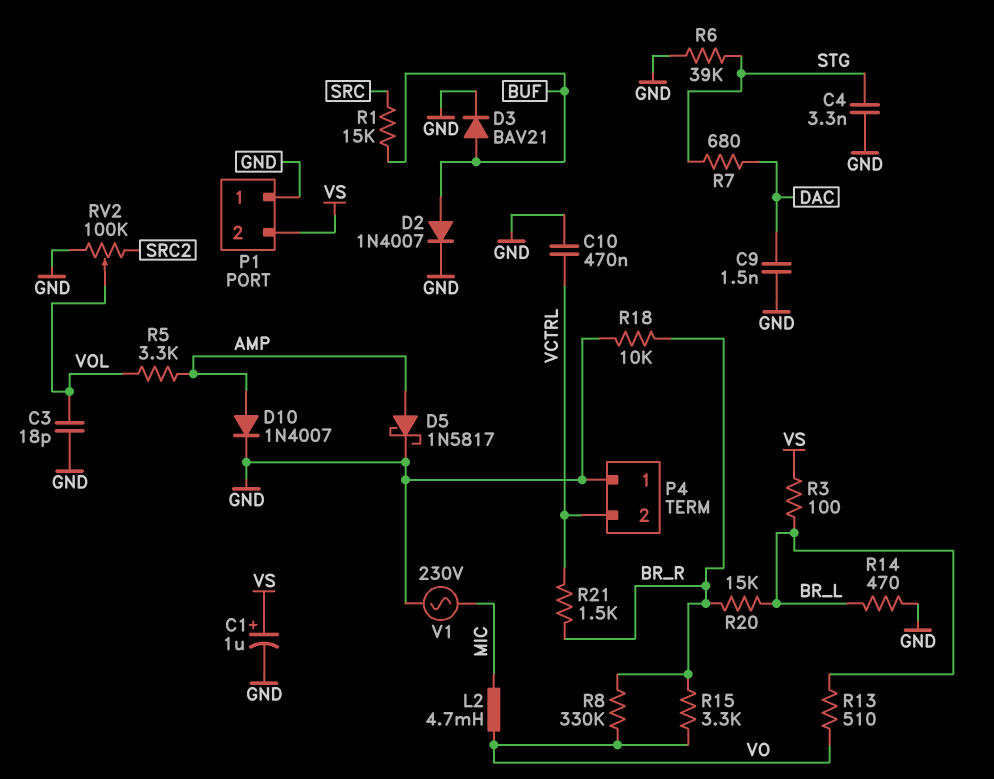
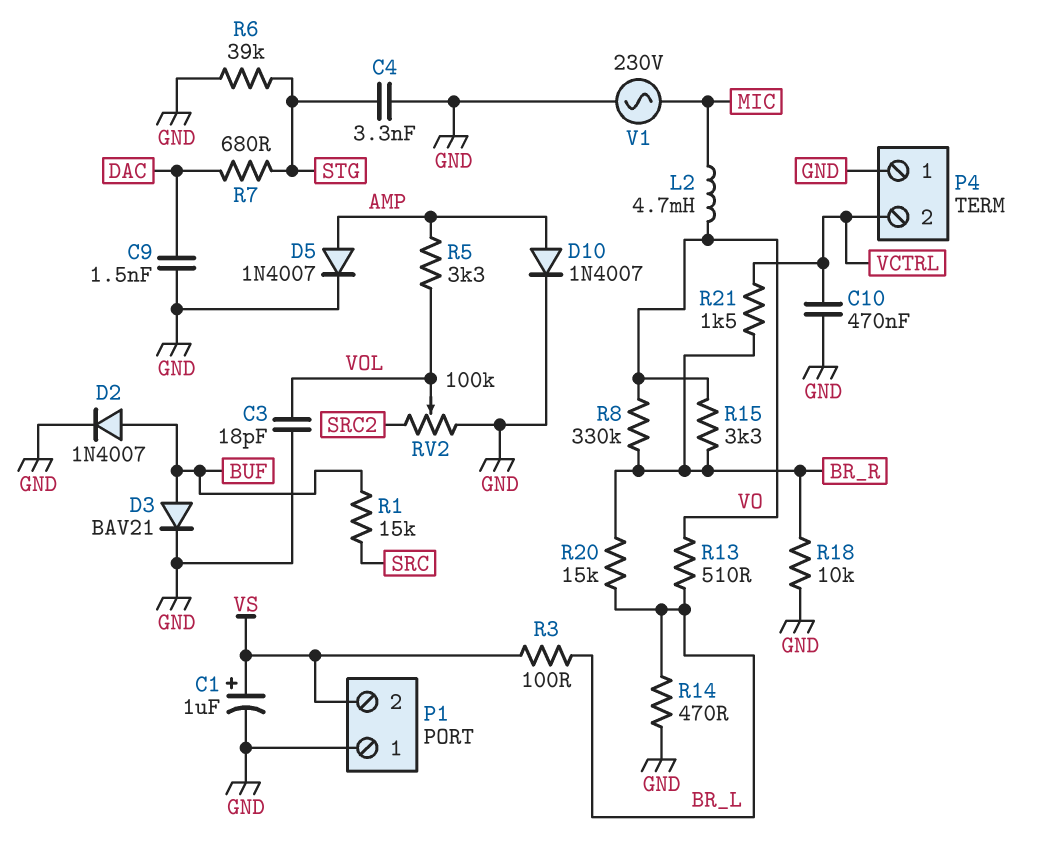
D5: schottky 1N5817 (A AMP, K GND) -> diode 1N4007 (A AMP, K GND)

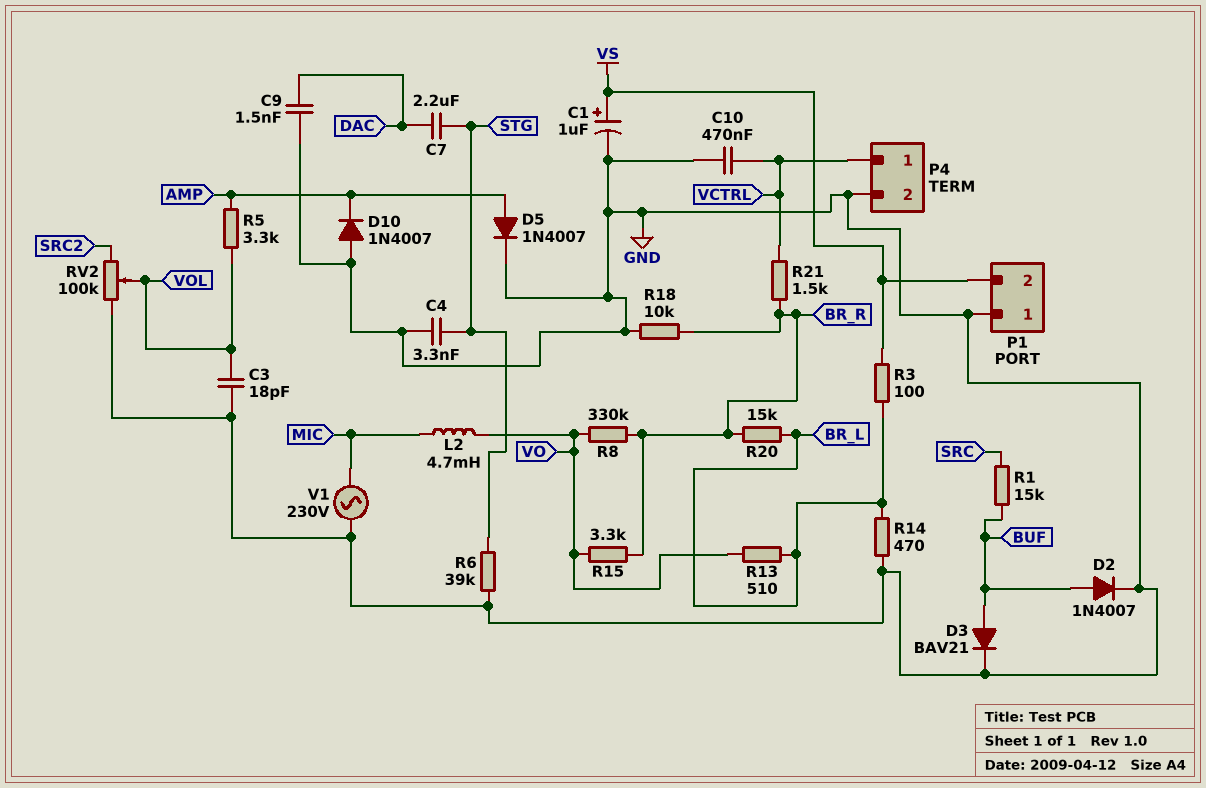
C7: none -> 2.2uF (DAC, STG)
D10: diode 1N4007 (A AMP, K GND) -> diode 1N4007 (A GND, K AMP)
P4 pin 1: GND -> VCTRL
P4 pin 2: VCTRL -> GND
R7: 680 (DAC, STG) -> none

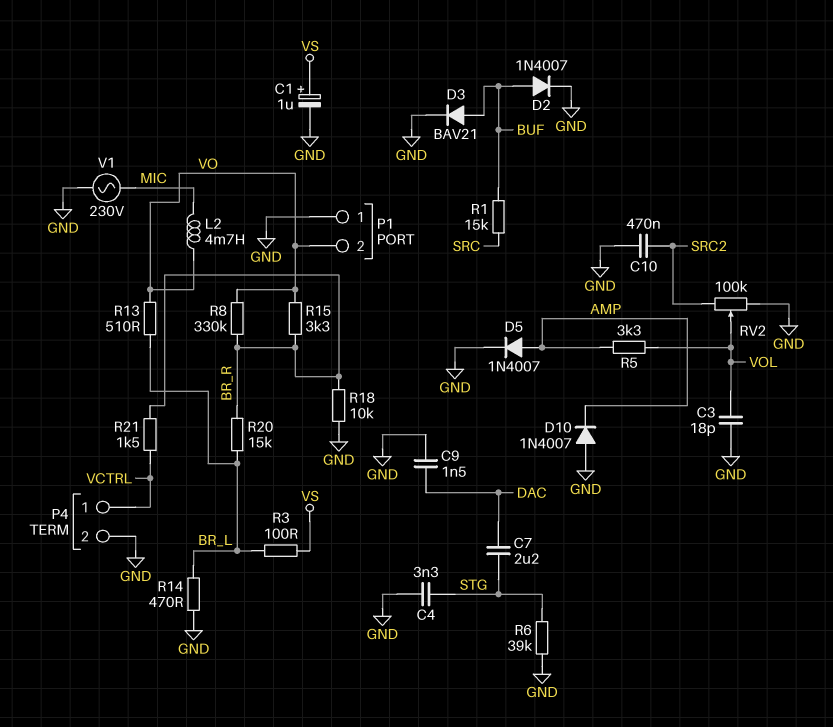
C10: 470nF (GND, VCTRL) -> 470nF (GND, SRC2)
P1 pin 2: VS -> VO

